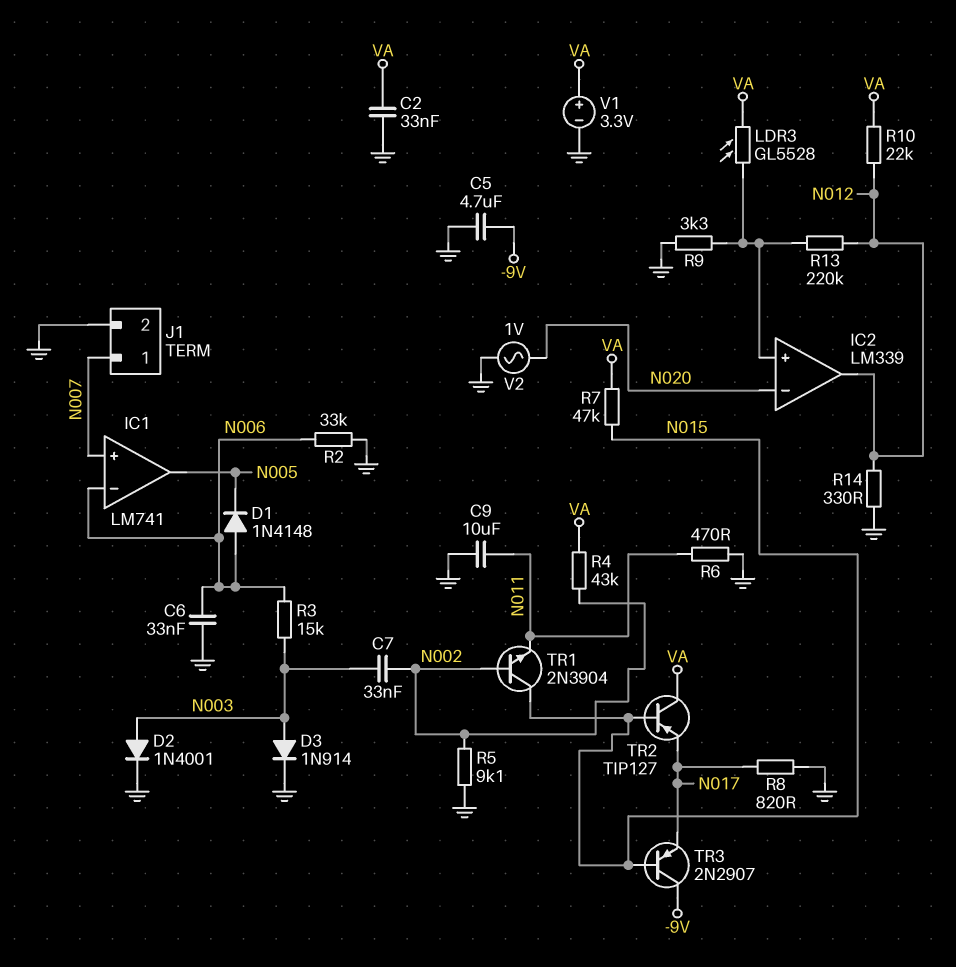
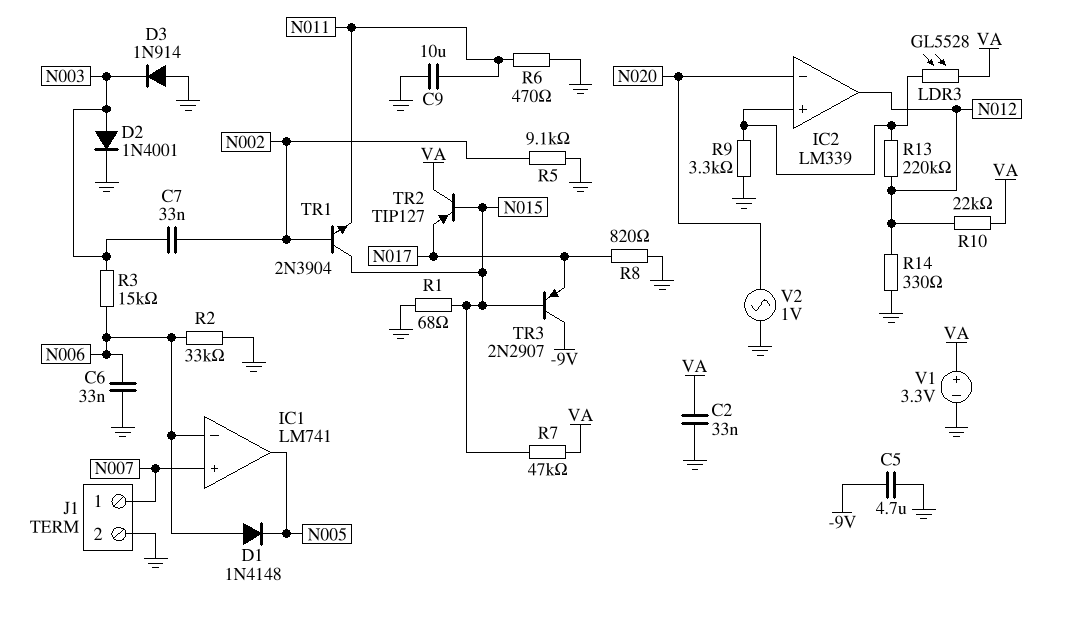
D3: diode 1N914 (A N003, K GND) -> diode 1N914 (A GND, K N003)
R1: none -> 68 (GND, N015)
R4: 43k (N002, VA) -> none

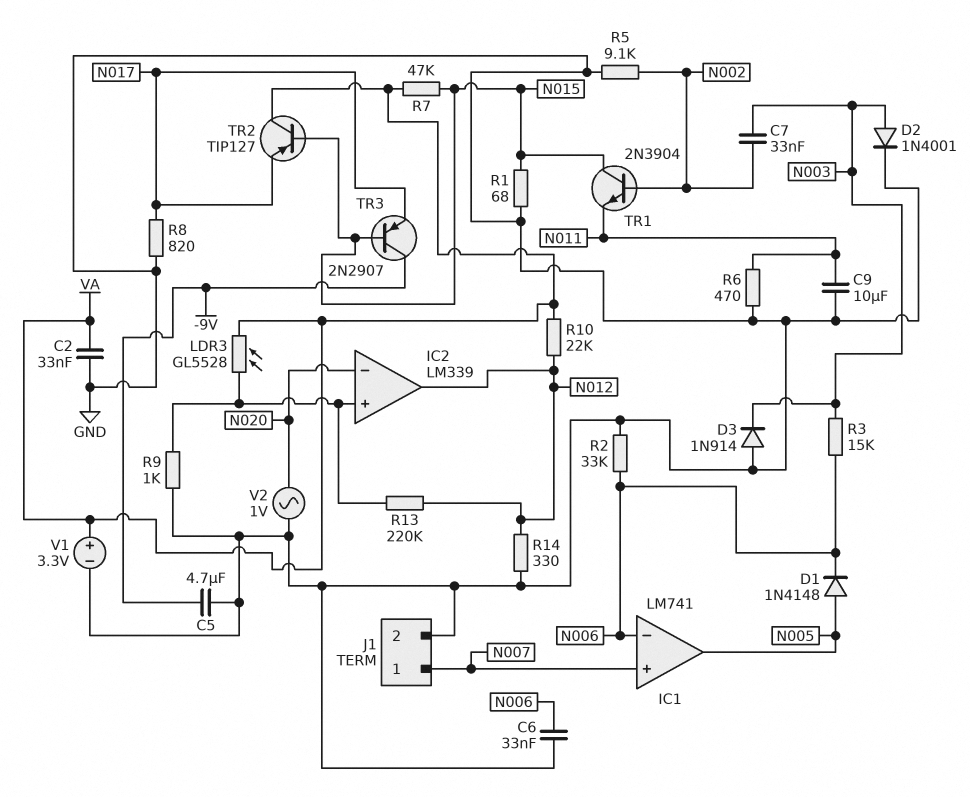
D1: diode 1N4148 (A N006, K N005) -> diode 1N4148 (A N005, K N006)
R9: 3.3k (GND, IC2/in+) -> 1k (GND, IC2/in+)

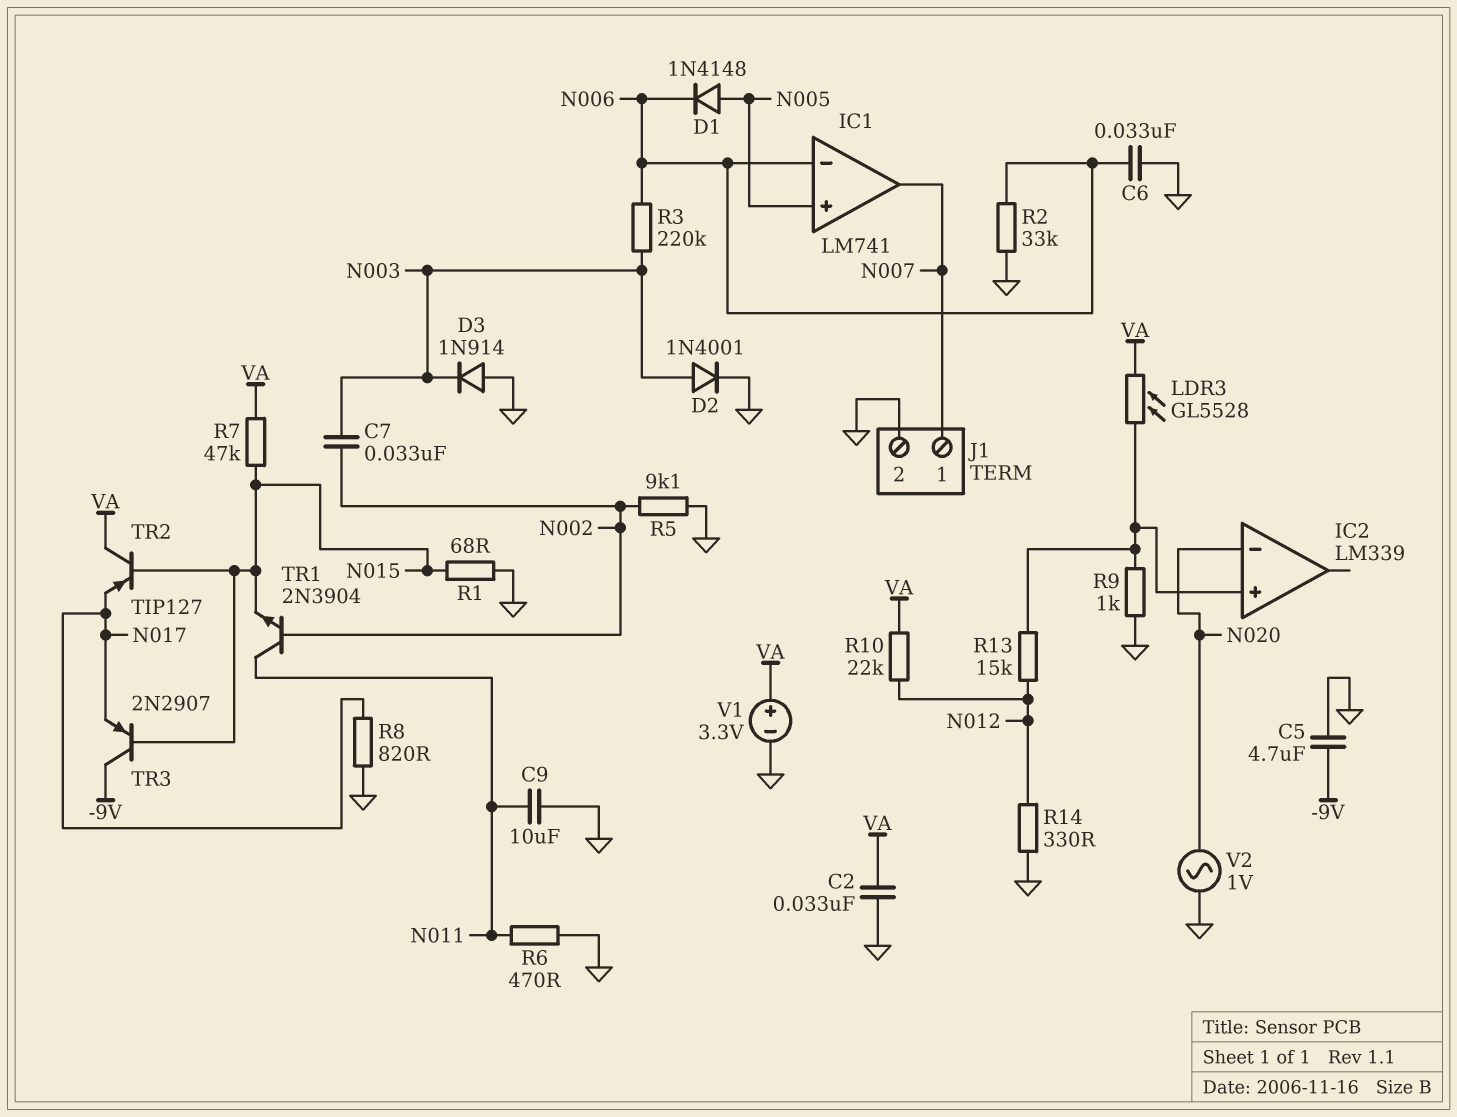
IC1 pin in+: N007 -> N005
IC1 pin out: N005 -> N007
IC2 pin out: N012 -> none
R3: 15k (N003, N006) -> 220k (N003, N006)
R13: 220k (IC2/in+, N012) -> 15k (IC2/in+, N012)
TR1: NPN 2N3904 (B N002, C N015, E N011) -> NPN 2N3904 (B N002, C N011, E N015)

